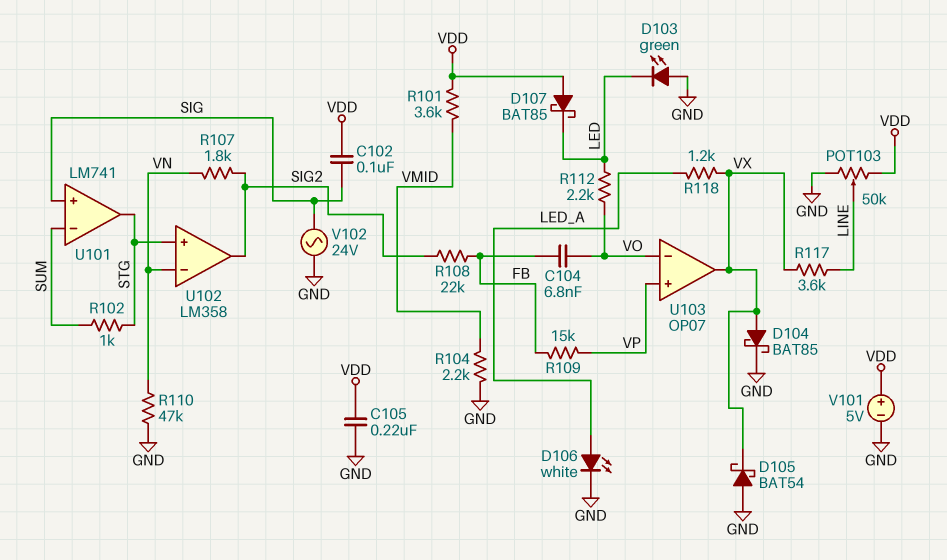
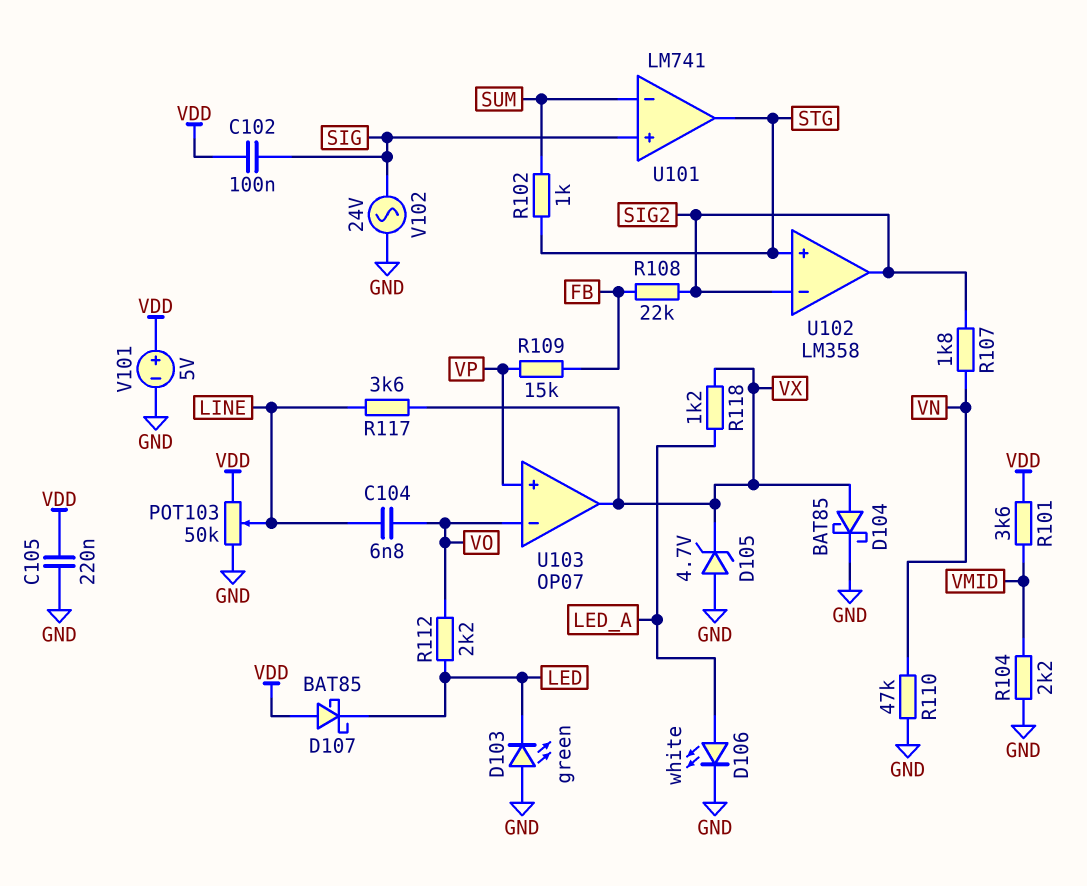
C104: 6.8nF (FB, VO) -> 6.8nF (LINE, VO)
D105: schottky BAT54 (A GND, K VX) -> zener 4.7V (A GND, K VX)
U102 pin in-: VN -> SIG2

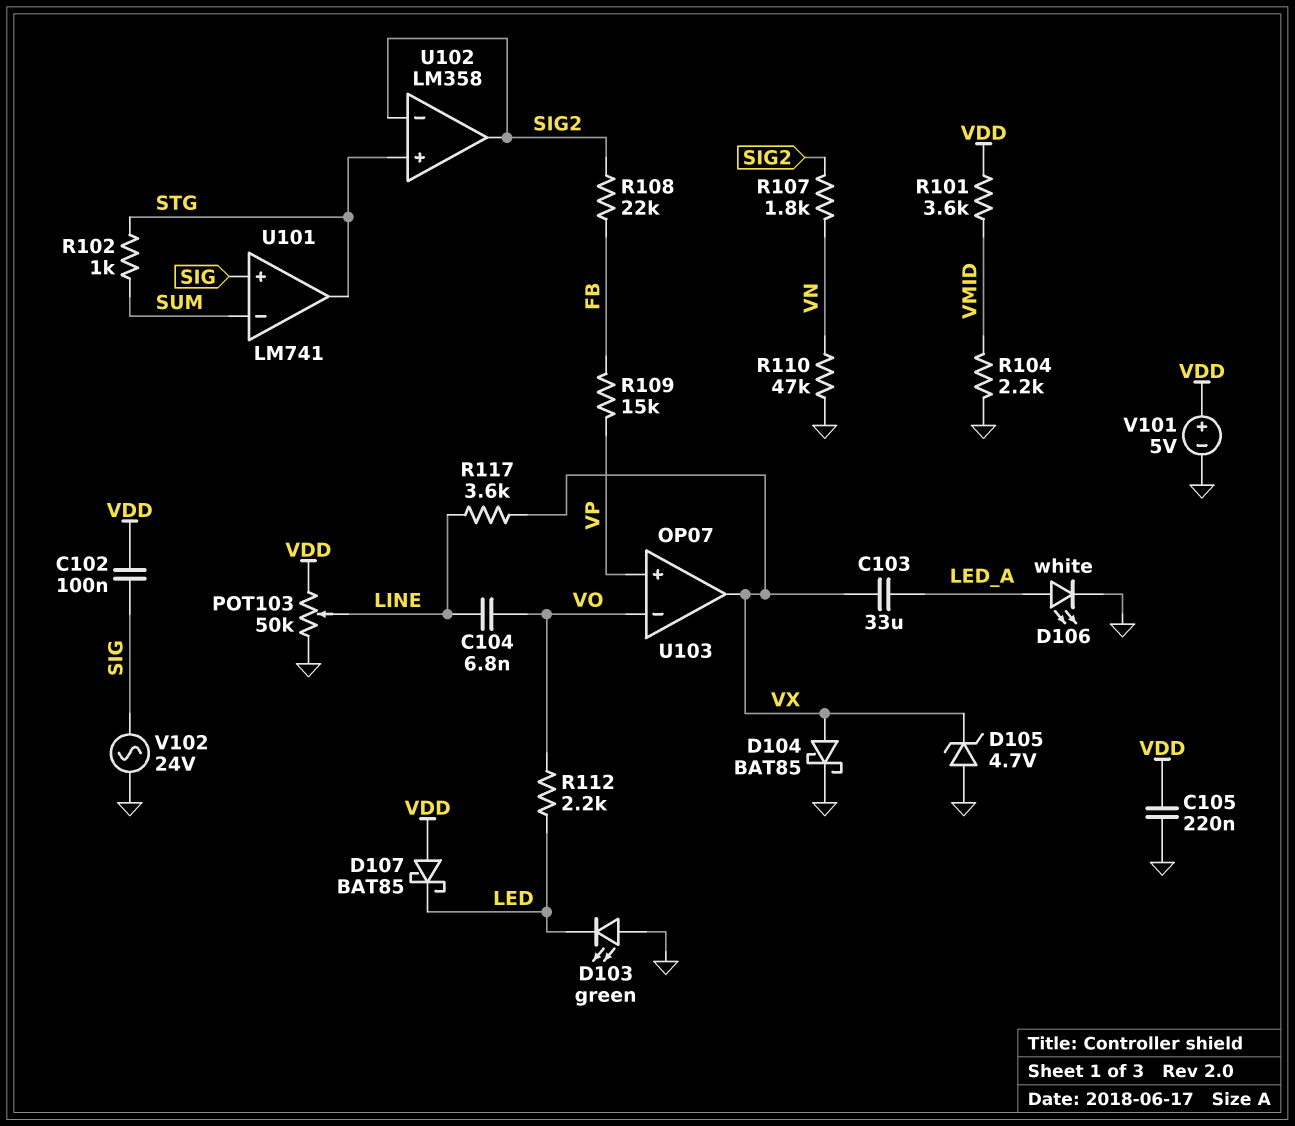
C103: none -> 33uF (LED_A, VX)
R118: 1.2k (LED_A, VX) -> none

